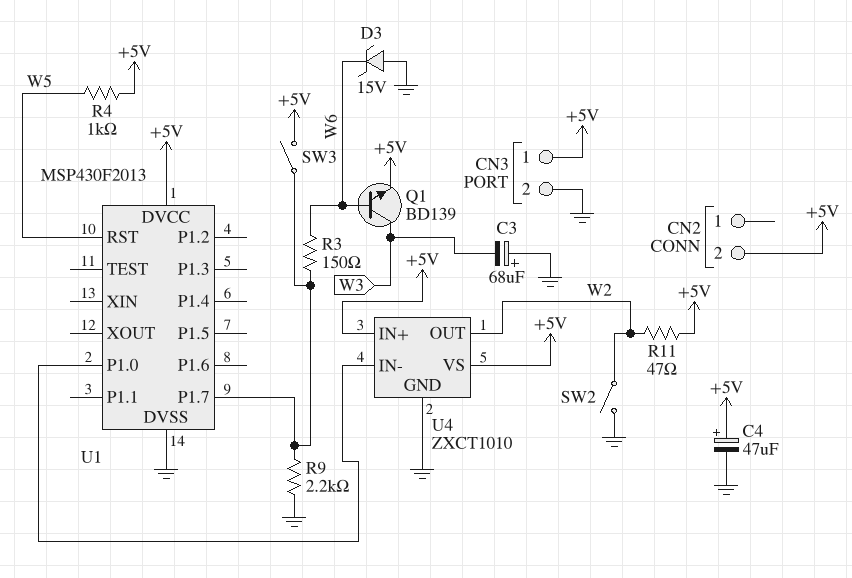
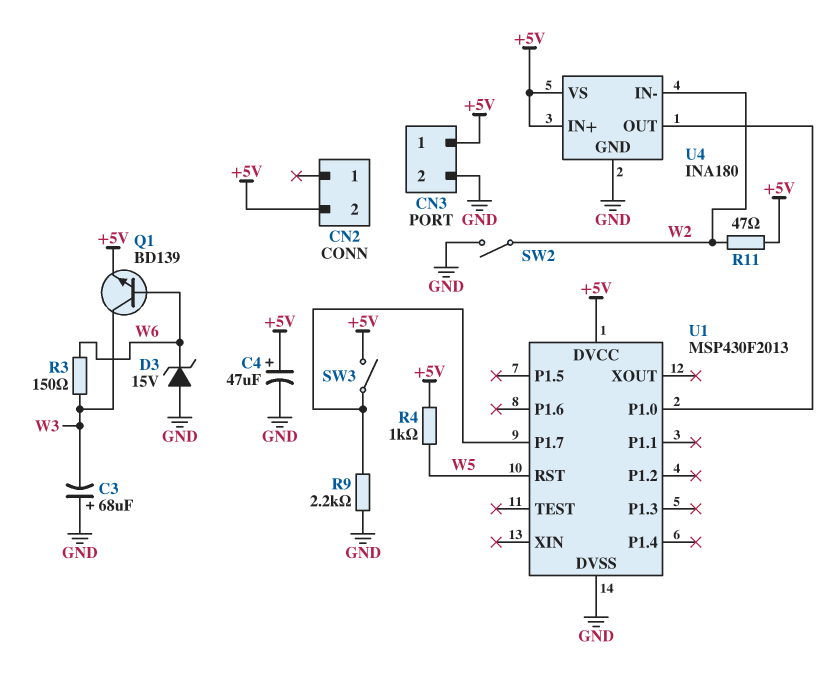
R3: 150 (U1/P1.7, W6) -> 150 (W3, W6)
U4: ZXCT1010 -> INA180
U4 pin IN-: U1/P1.0 -> W2
U4 pin OUT: W2 -> U1/P1.0

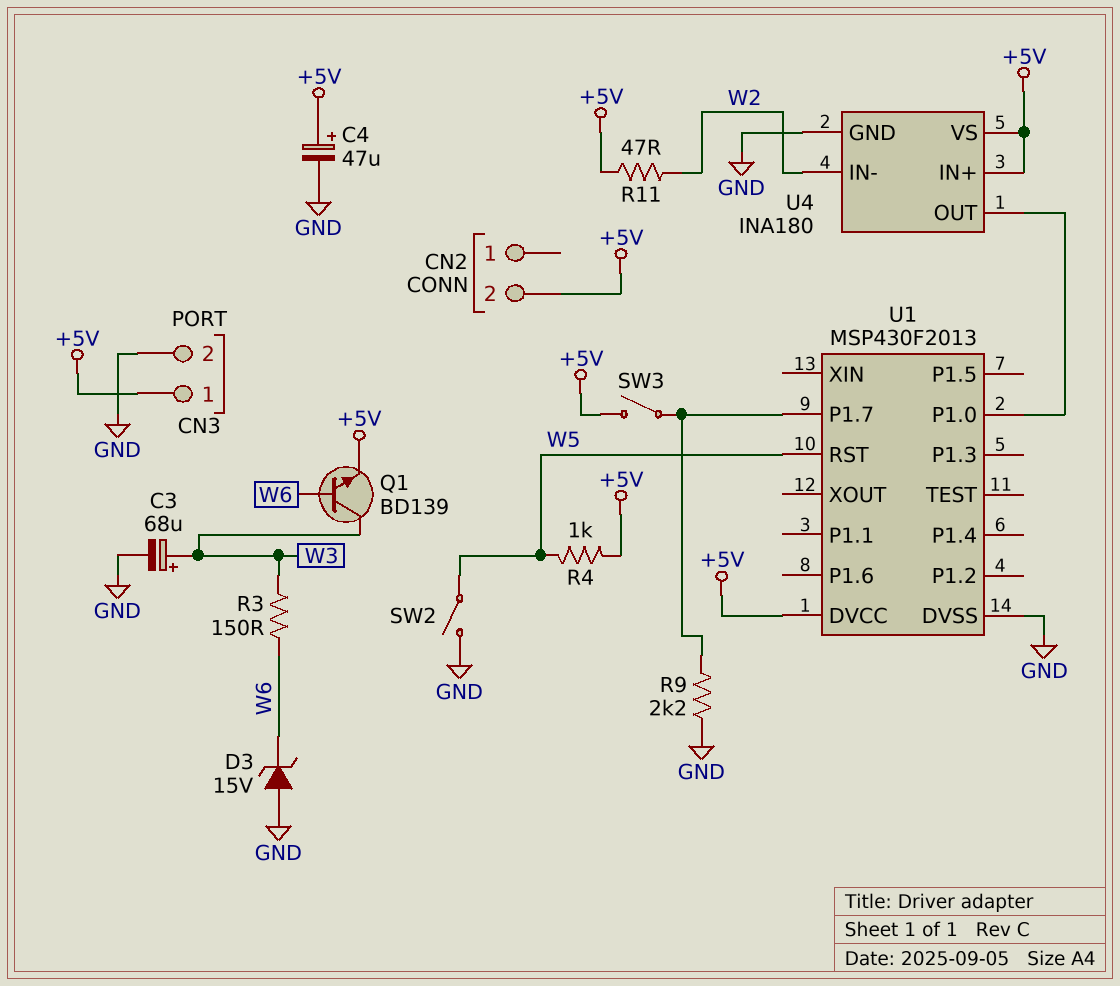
C3: 68uF (plus GND, minus W3) -> 68uF (plus W3, minus GND)
SW2: switch (GND, W2) -> switch (GND, W5)

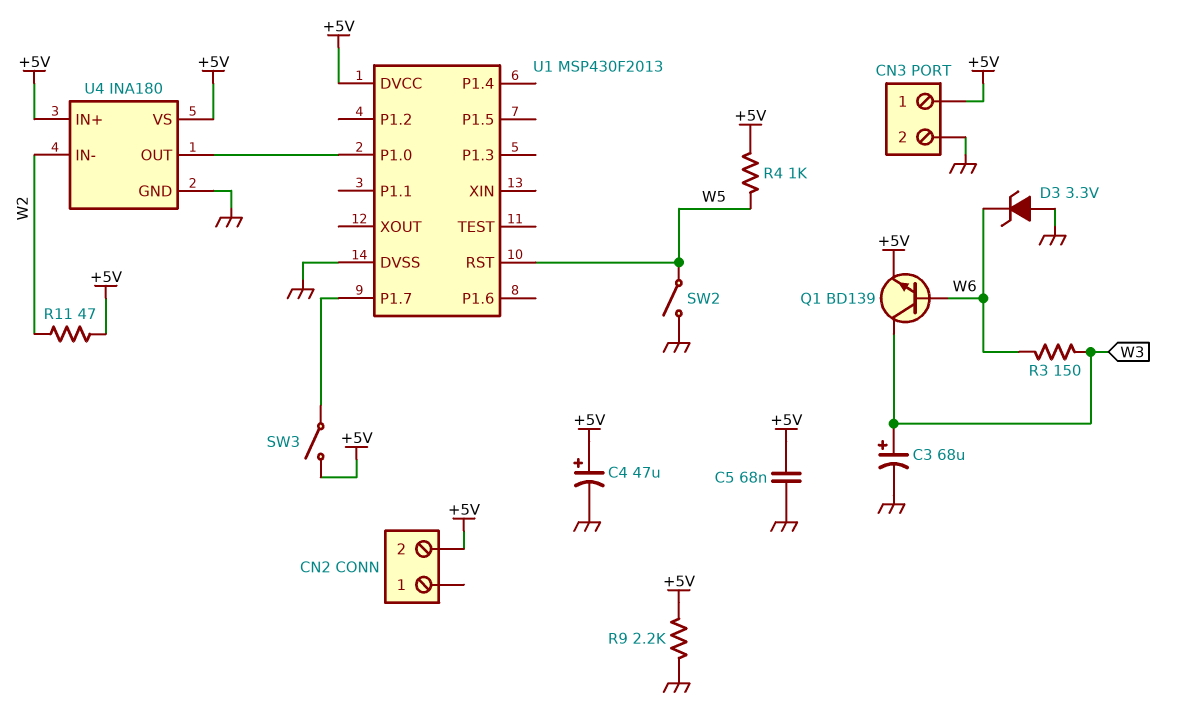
C5: none -> 68nF (+5V, GND)
D3: zener 15V (A GND, K W6) -> zener 3.3V (A GND, K W6)
R9: 2.2k (GND, U1/P1.7) -> 2.2k (+5V, GND)

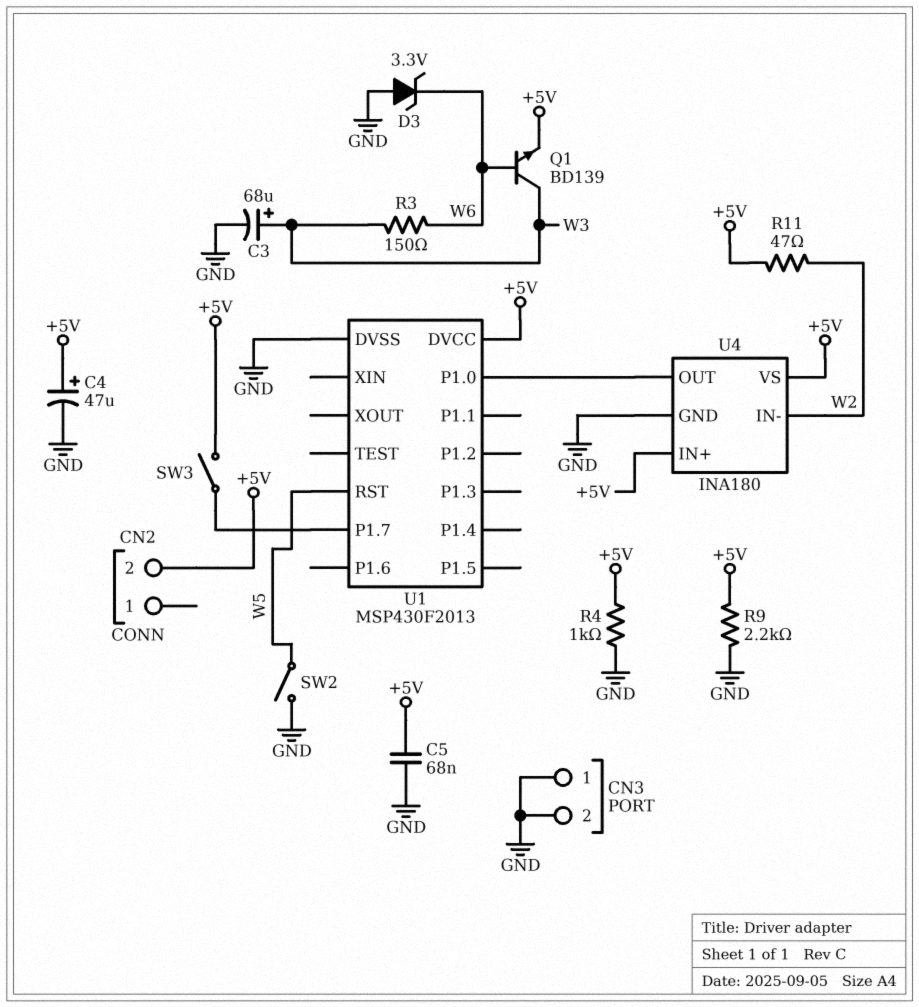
CN3 pin 1: +5V -> GND
R4: 1k (+5V, W5) -> 1k (+5V, GND)

